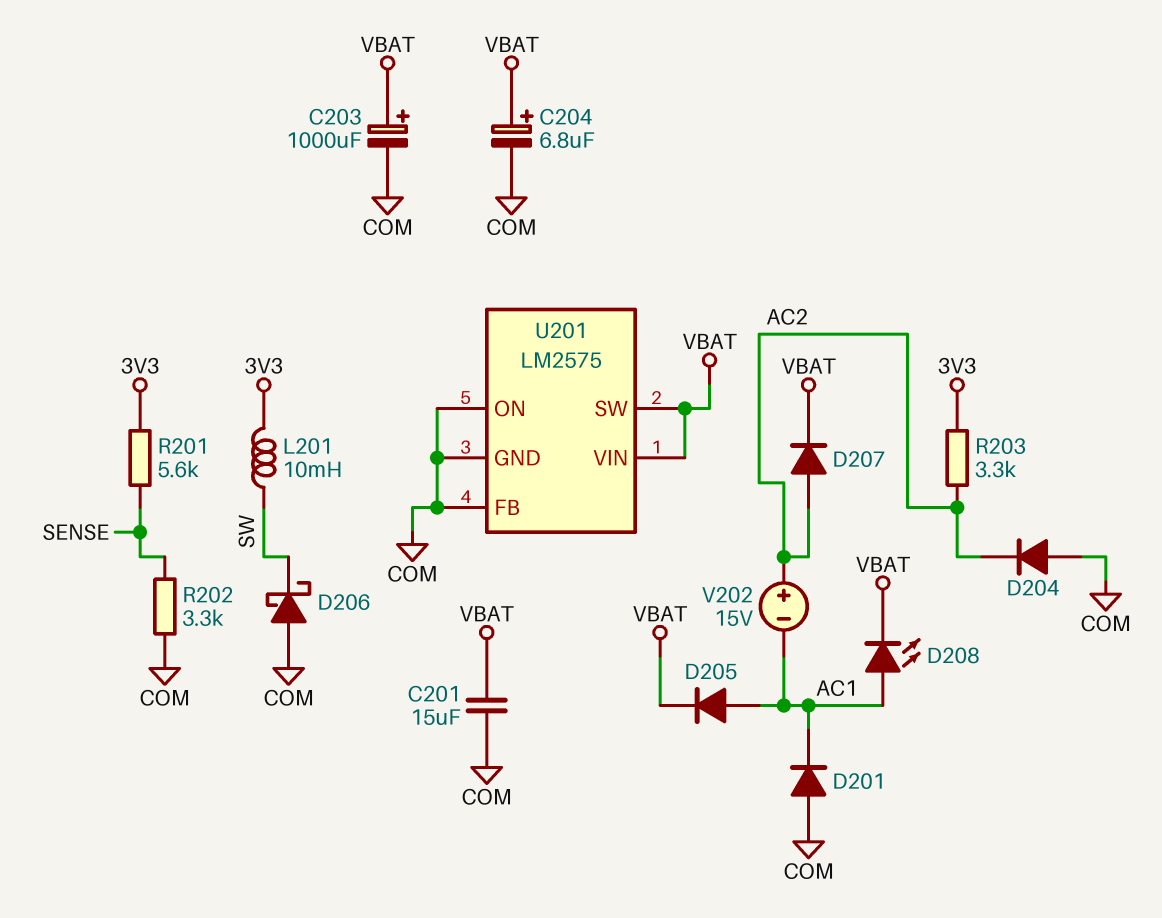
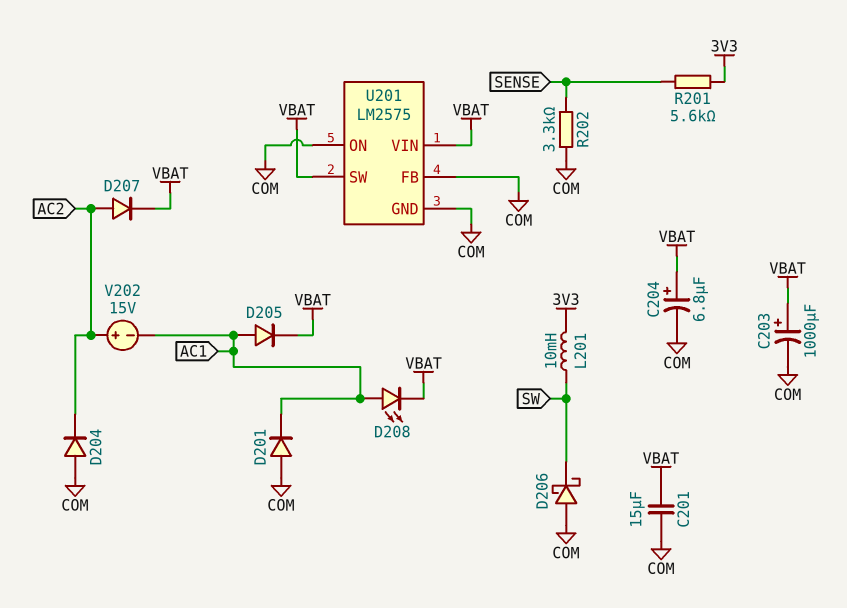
R203: 3.3k (3V3, AC2) -> none

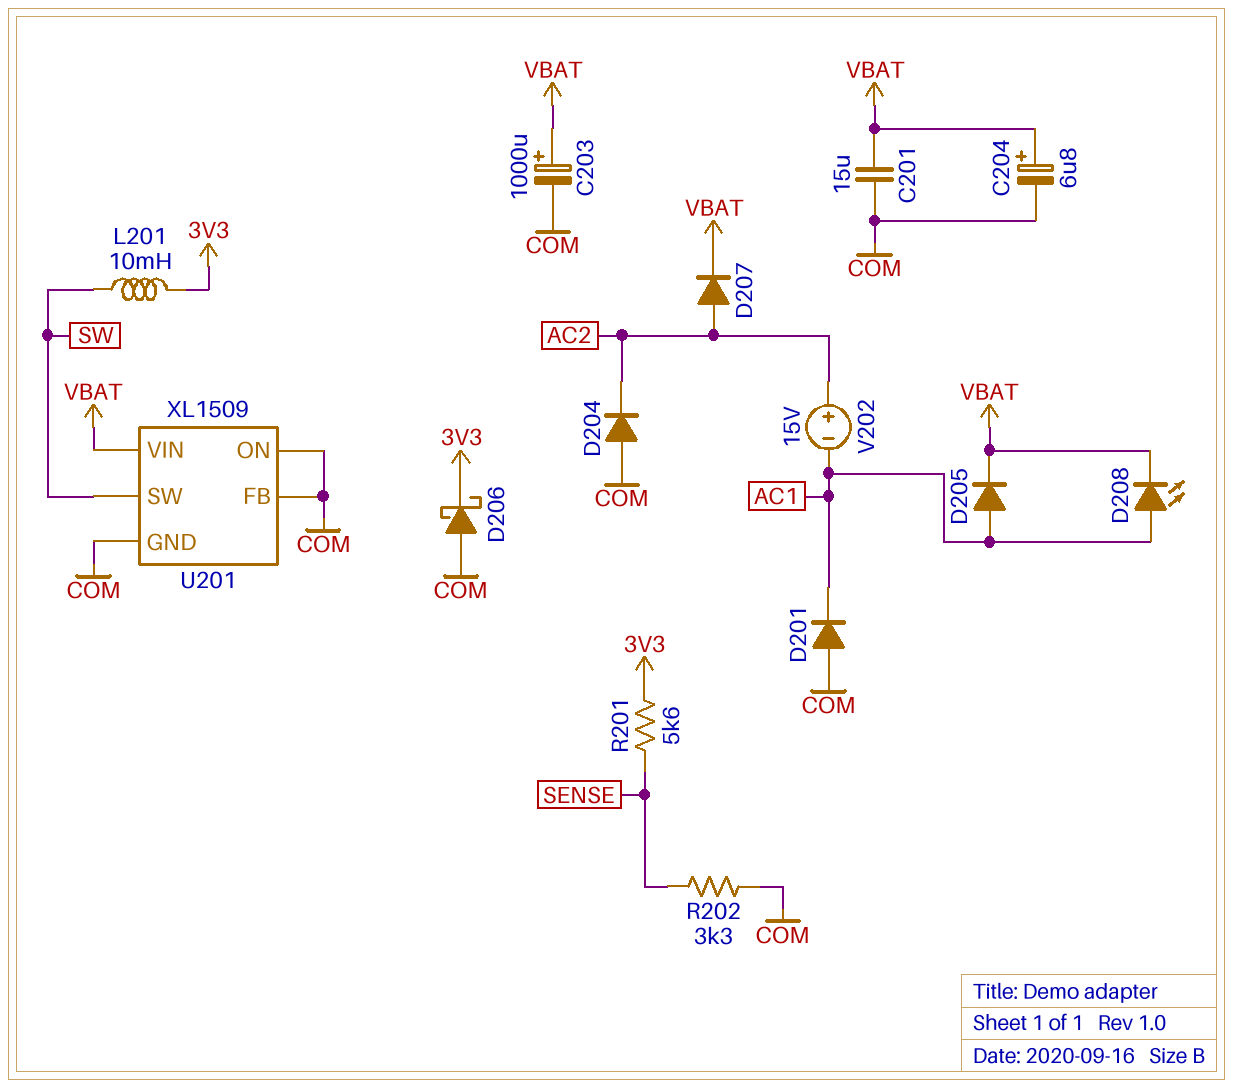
D206: schottky (A COM, K SW) -> schottky (A COM, K 3V3)
U201: LM2575 -> XL1509
U201 pin SW: VBAT -> SW

